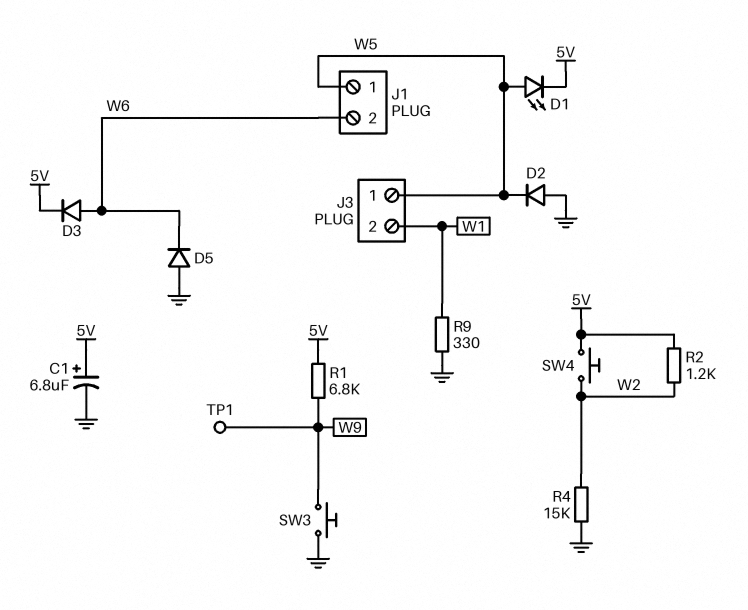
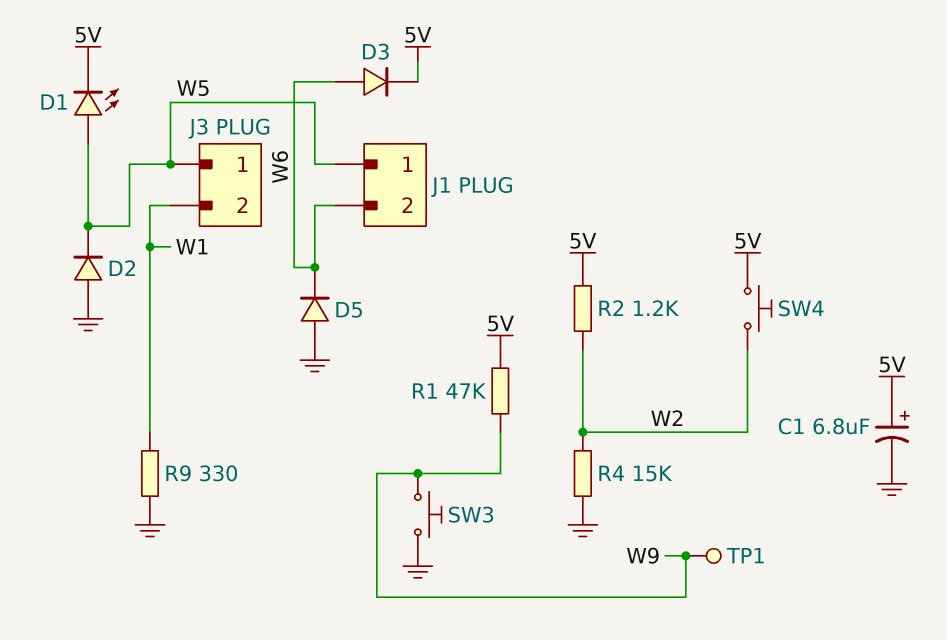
R1: 6.8k (5V, W9) -> 47k (5V, W9)

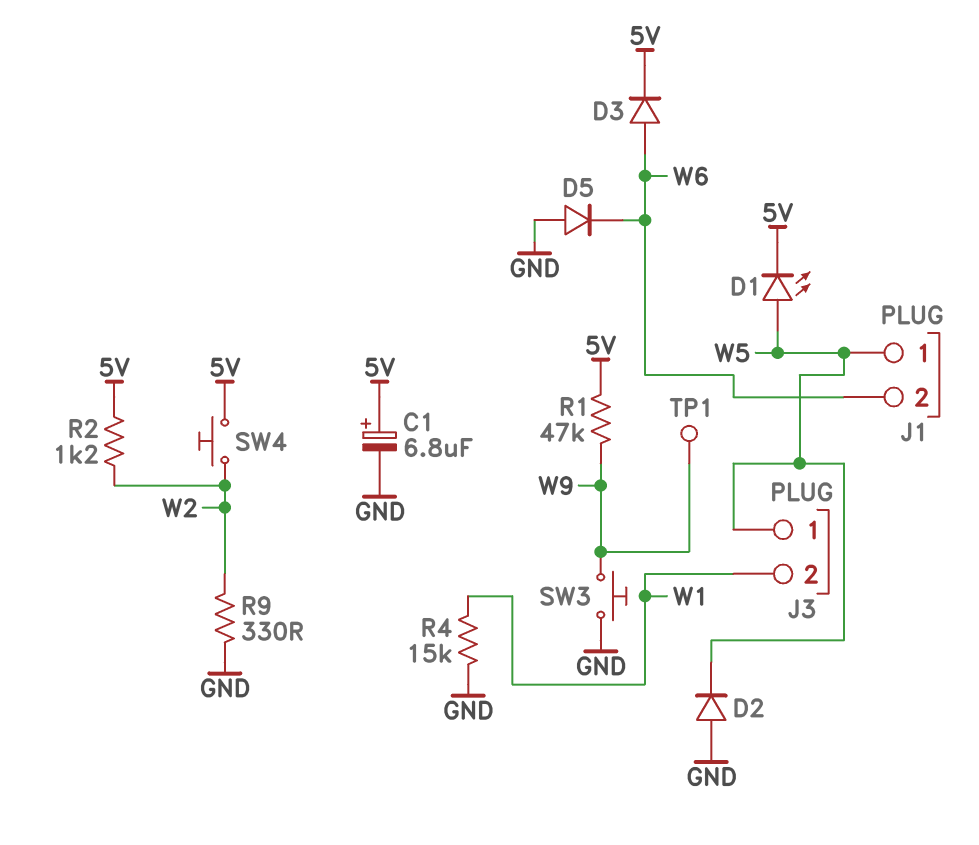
R4: 15k (GND, W2) -> 15k (GND, W1)
R9: 330 (GND, W1) -> 330 (GND, W2)

